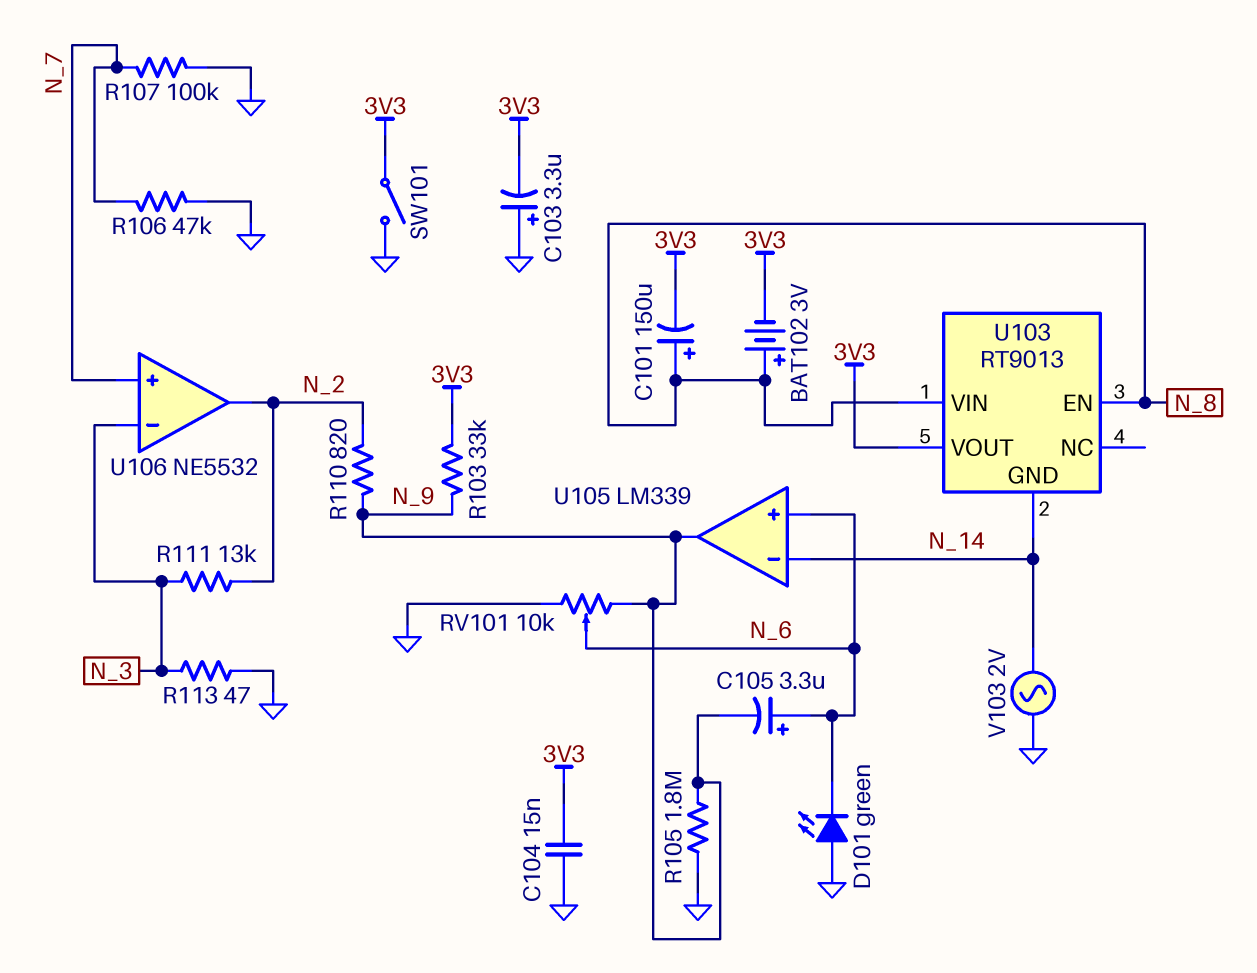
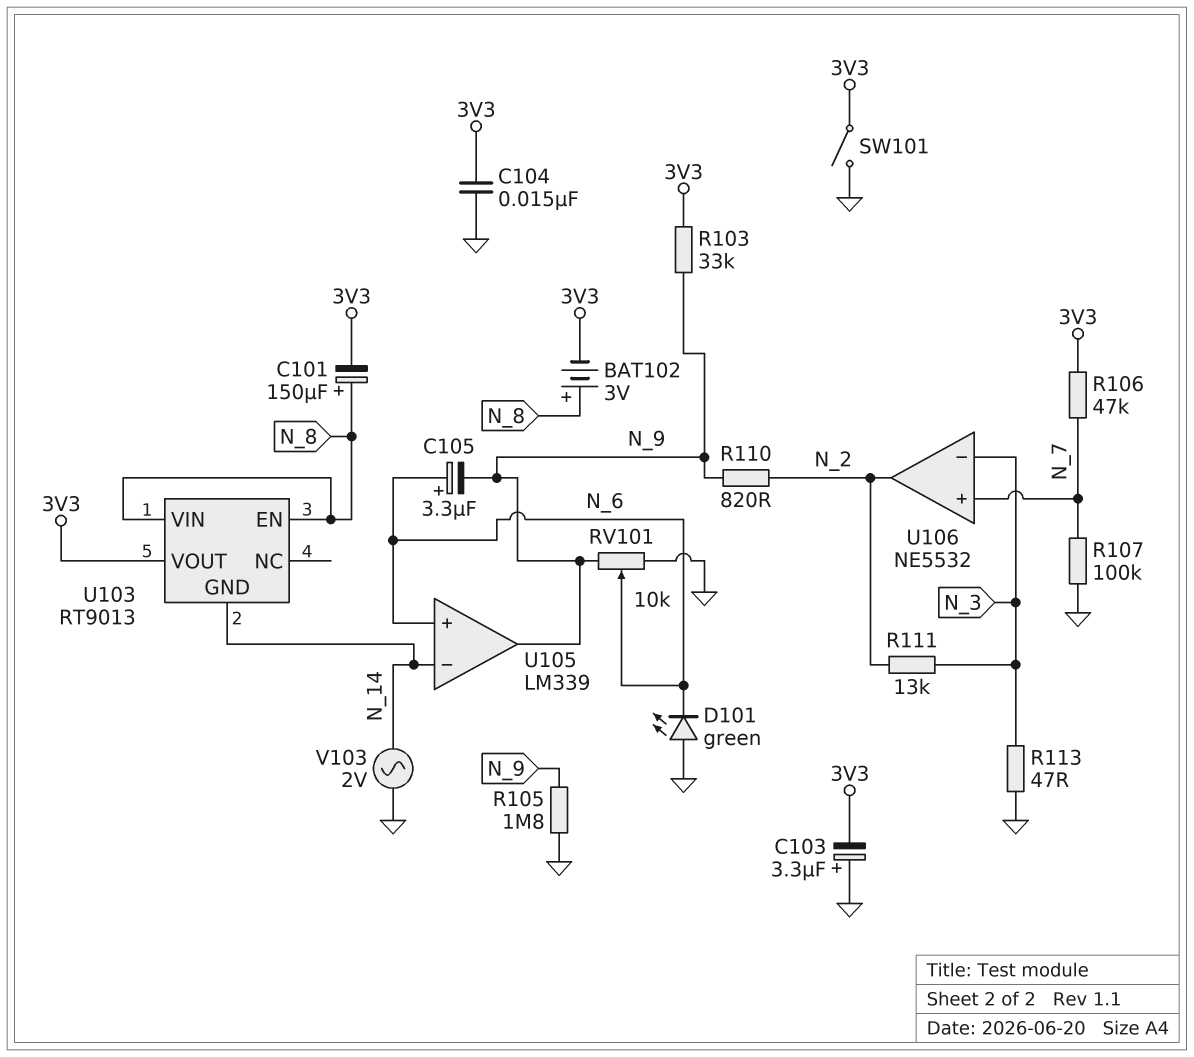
R106: 47k (GND, N_7) -> 47k (3V3, N_7)

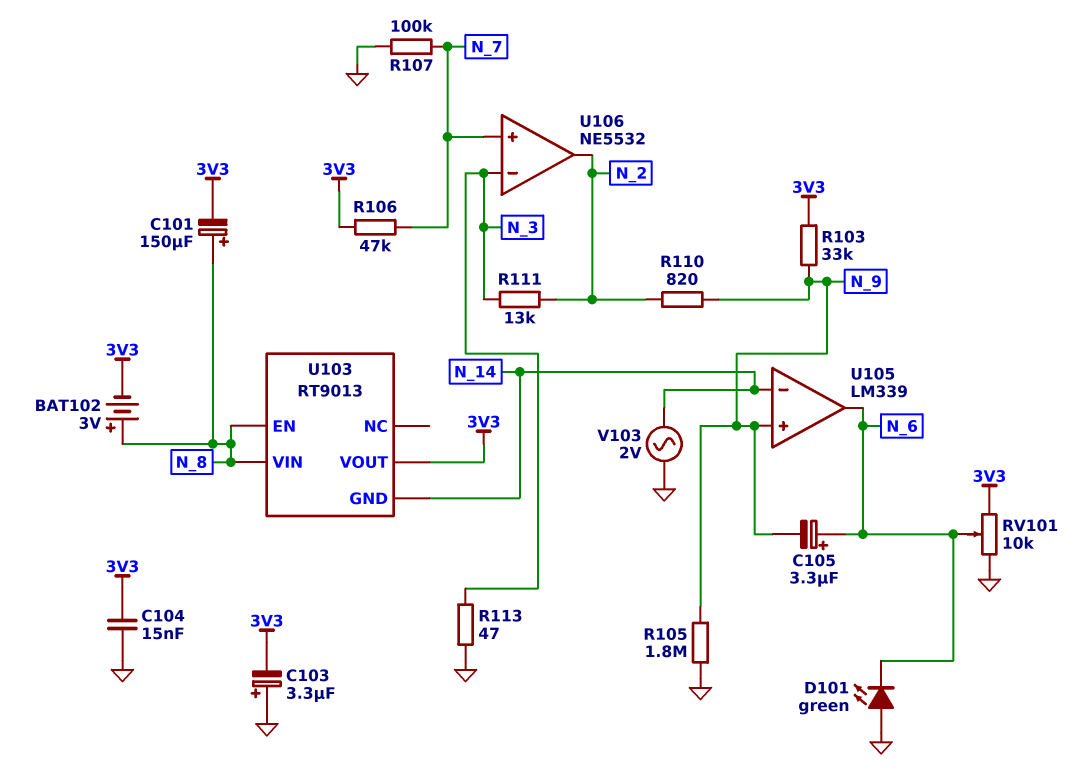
RV101: 10k (GND, N_9, wiper N_6) -> 10k (3V3, GND, wiper N_6)
SW101: switch (3V3, GND) -> none
U105 pin in+: N_6 -> N_9
U105 pin out: N_9 -> N_6

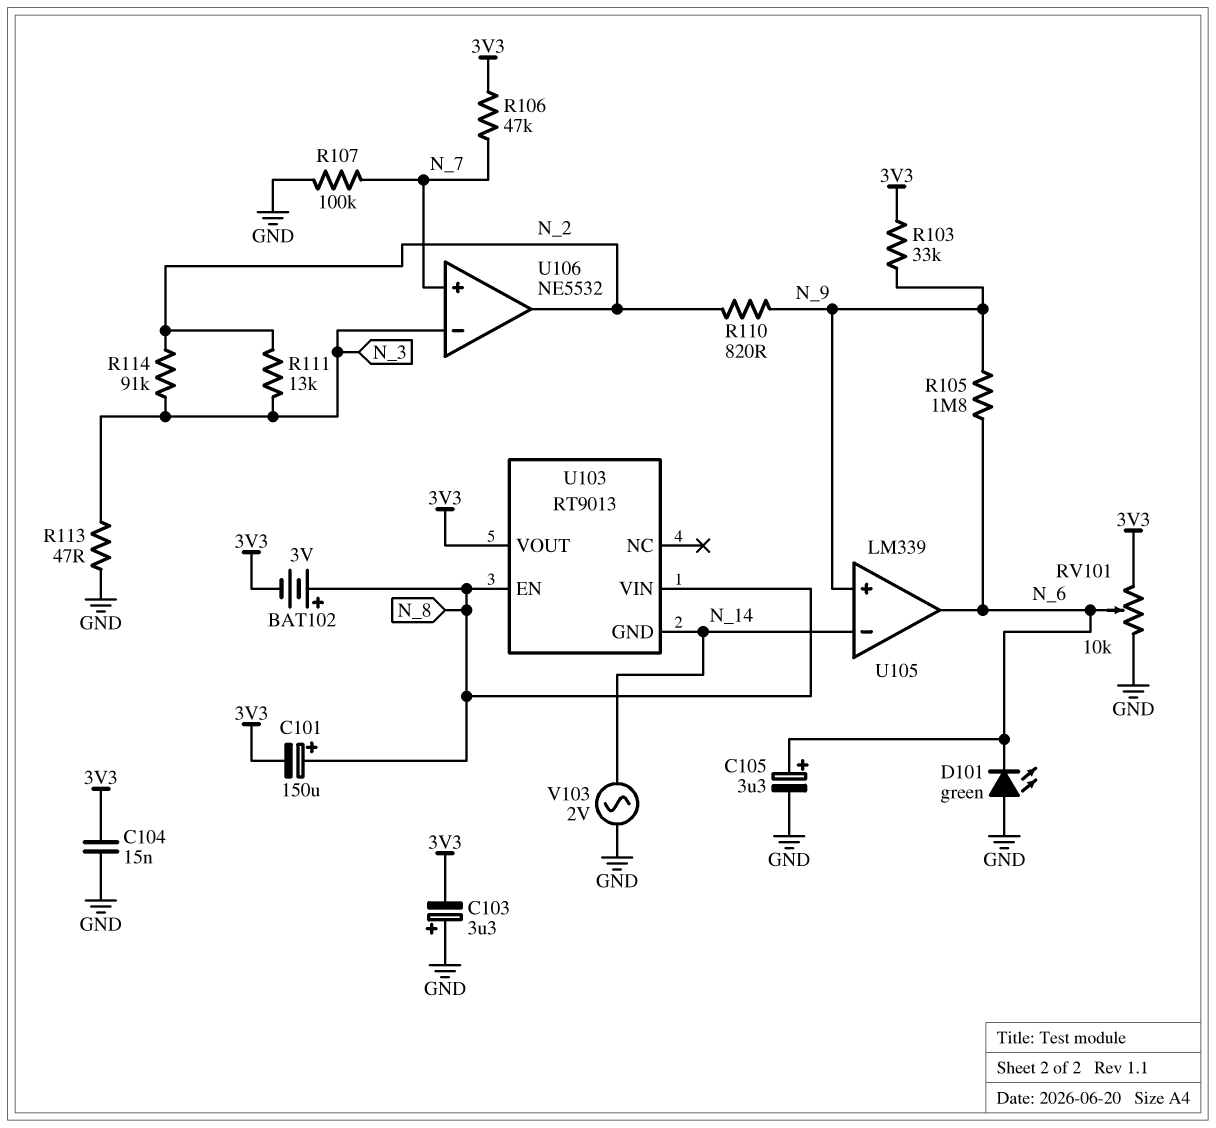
C105: 3.3uF (plus N_6, minus N_9) -> 3.3uF (plus N_6, minus GND)
R105: 1.8M (GND, N_9) -> 1.8M (N_6, N_9)
R114: none -> 91k (N_2, N_3)

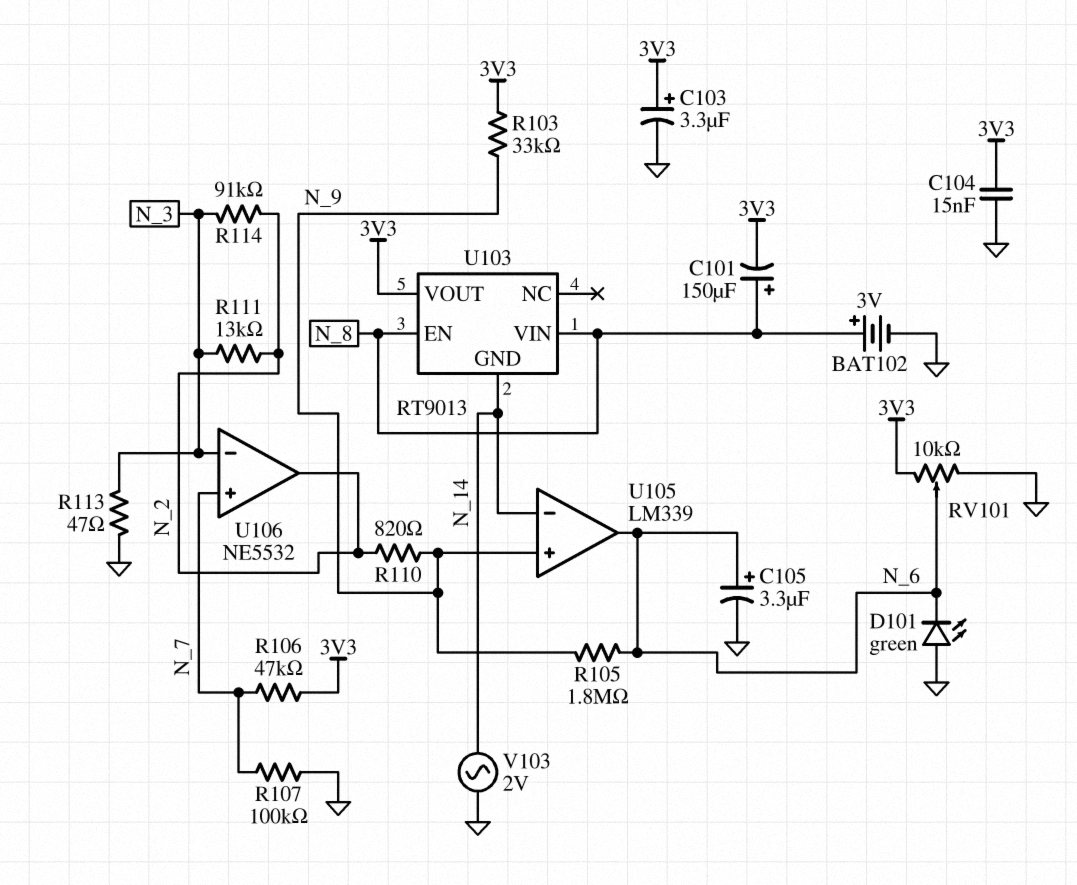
BAT102: 3V (plus N_8, minus 3V3) -> 3V (plus N_8, minus GND)
C103: 3.3uF (plus GND, minus 3V3) -> 3.3uF (plus 3V3, minus GND)

